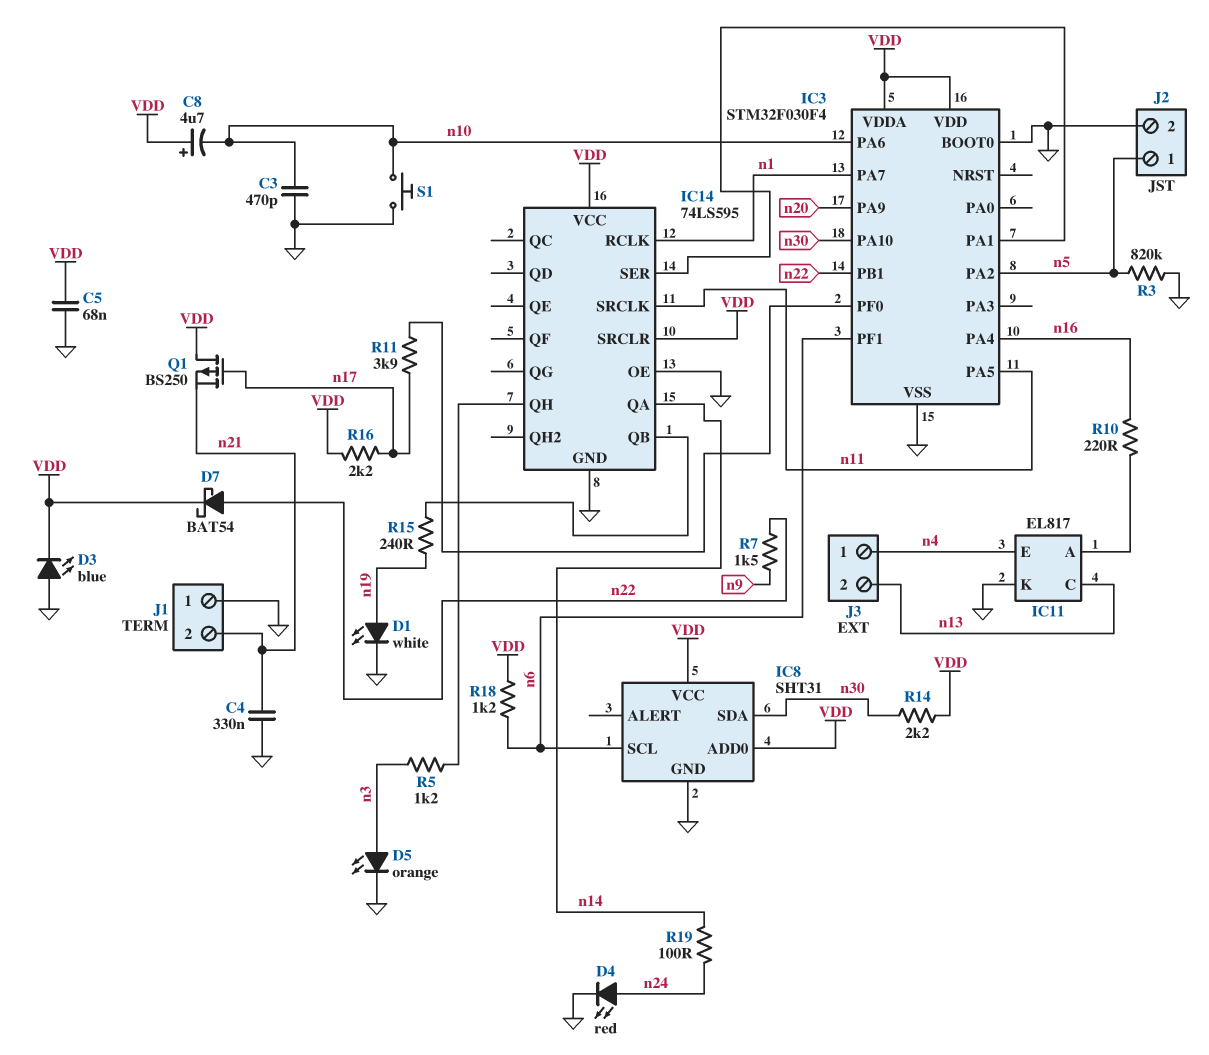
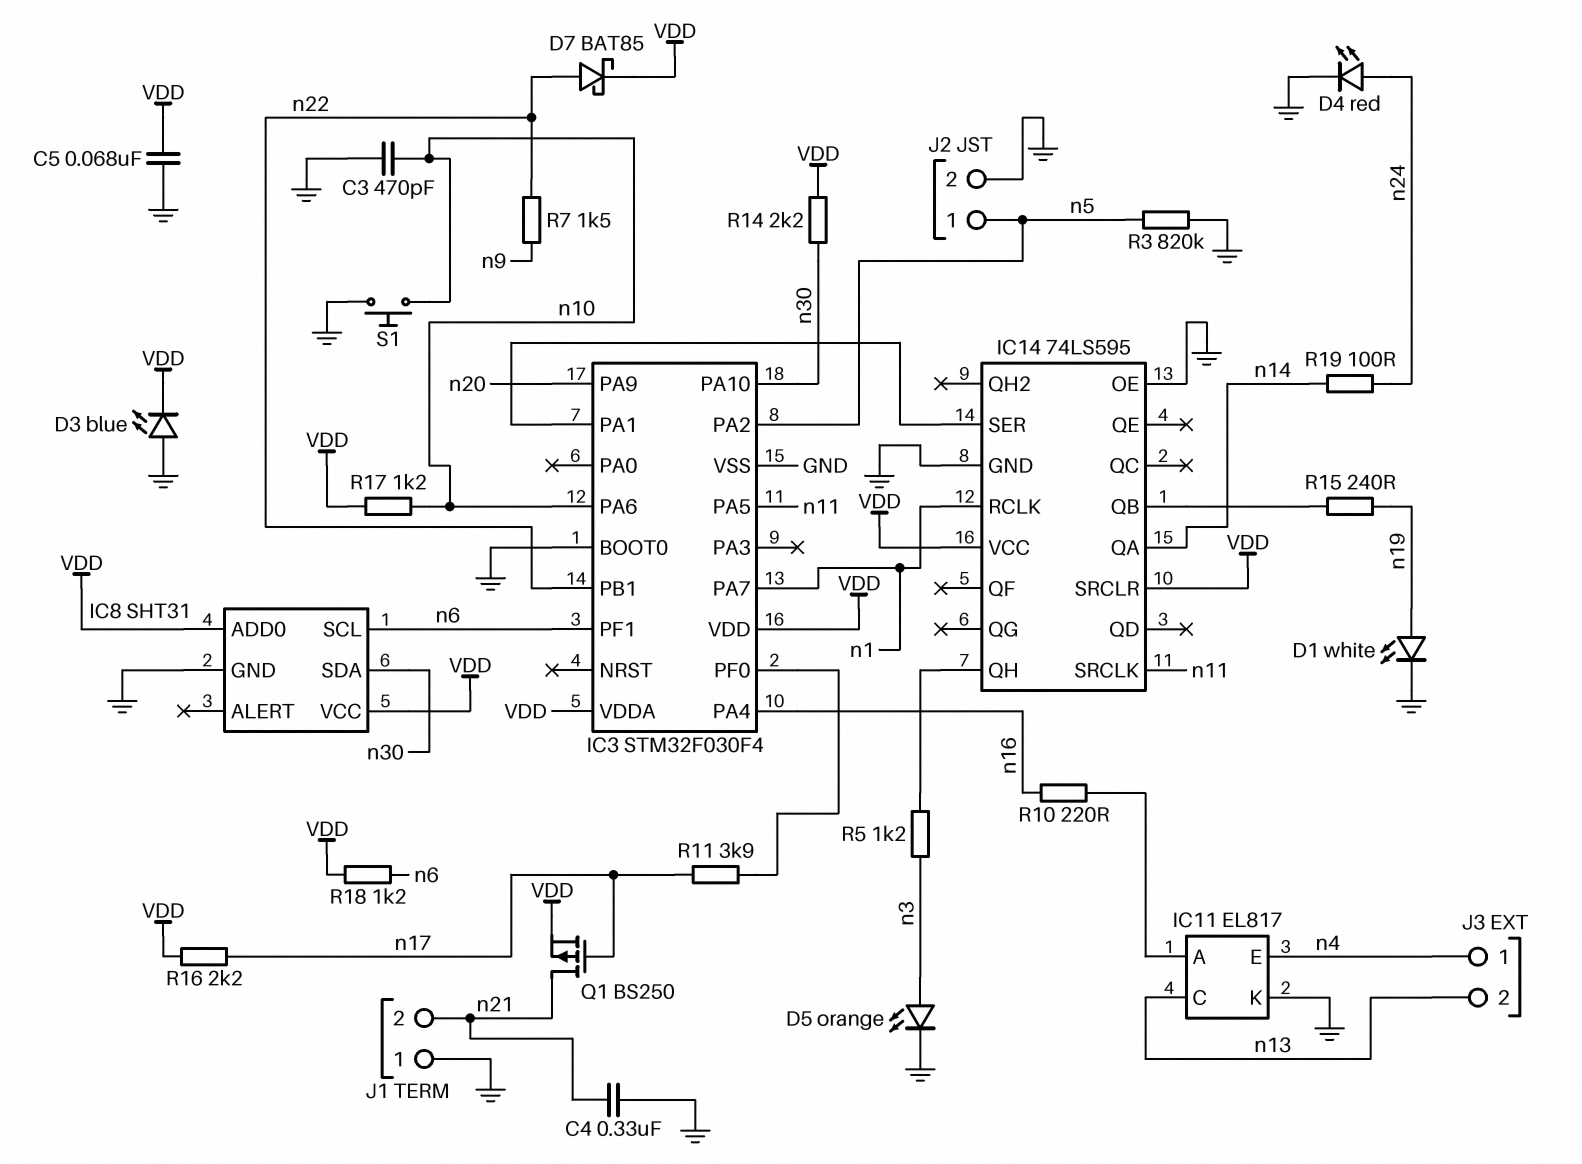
C8: 4.7uF (plus VDD, minus n10) -> none
D7: schottky BAT54 (A n22, K VDD) -> schottky BAT85 (A n22, K VDD)
Q1: PMOS BS250 (G n17, D VDD, S n21) -> PMOS BS250 (G n17, D n21, S VDD)
R17: none -> 1.2k (VDD, n10)

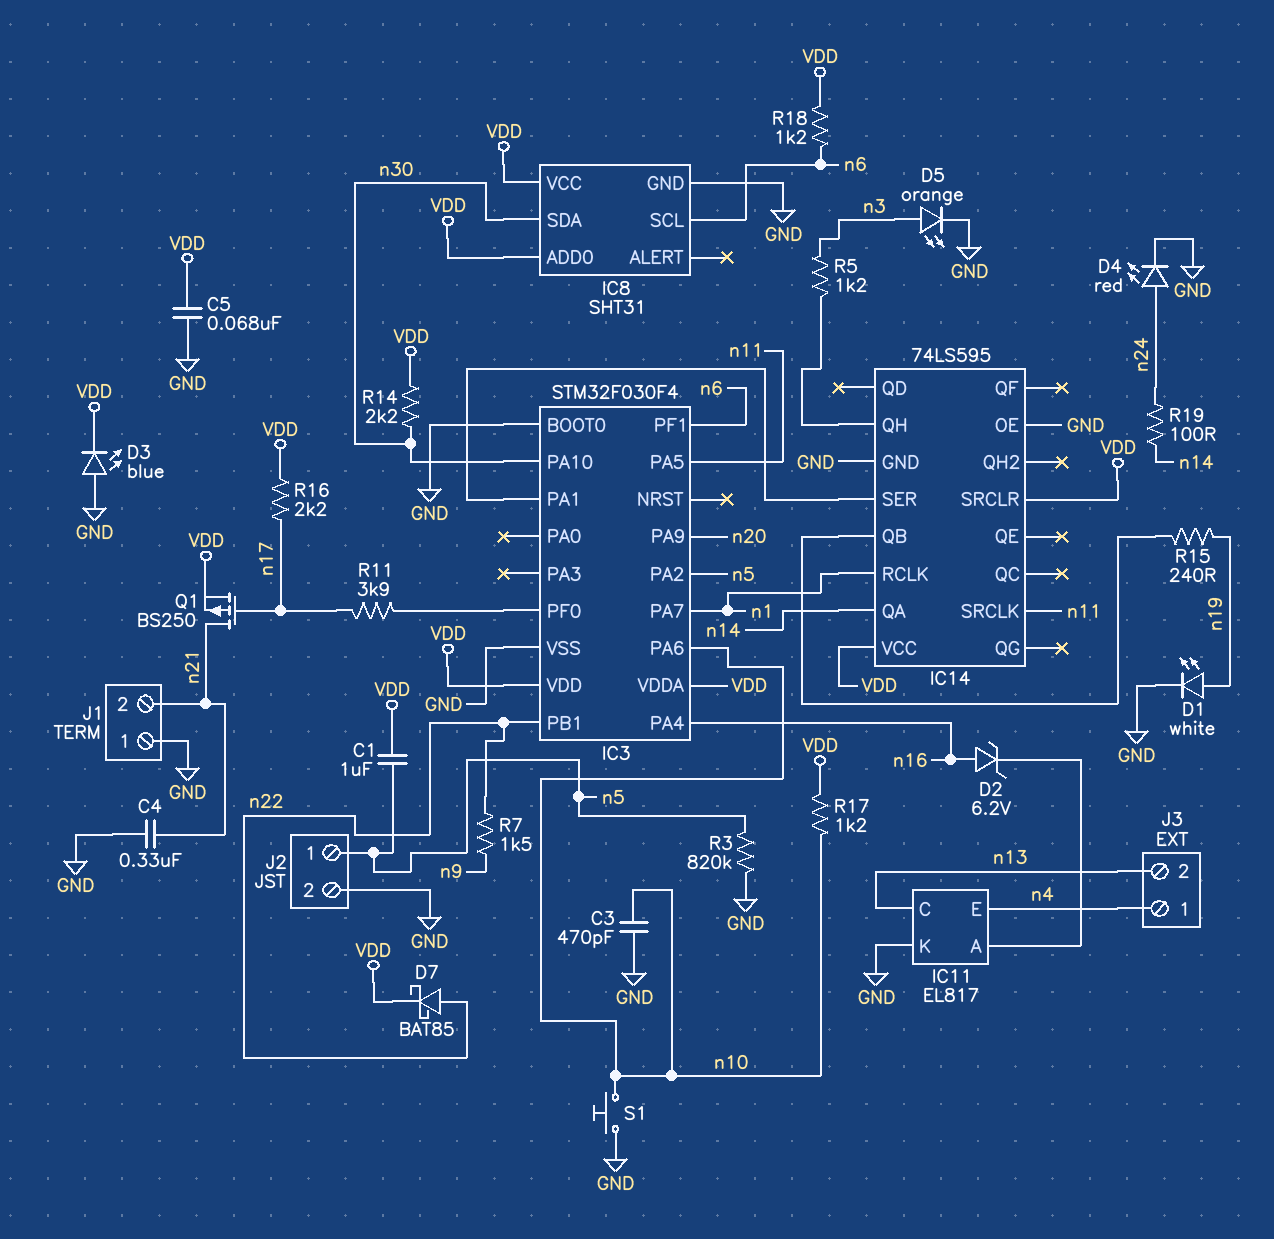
C1: none -> 1uF (VDD, n5)
D2: none -> zener 6.2V (A n16, K IC11/A)
R10: 220 (IC11/A, n16) -> none

